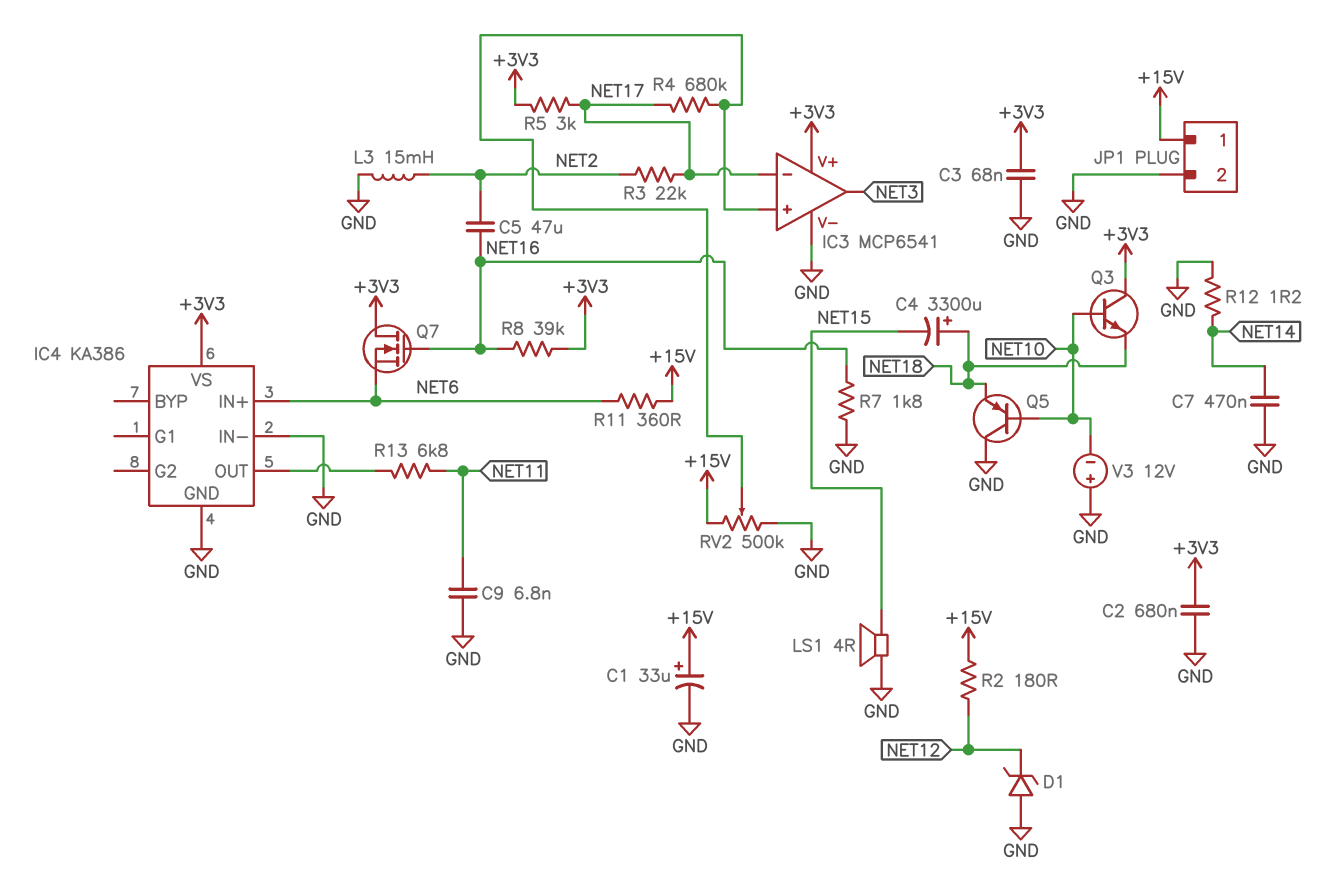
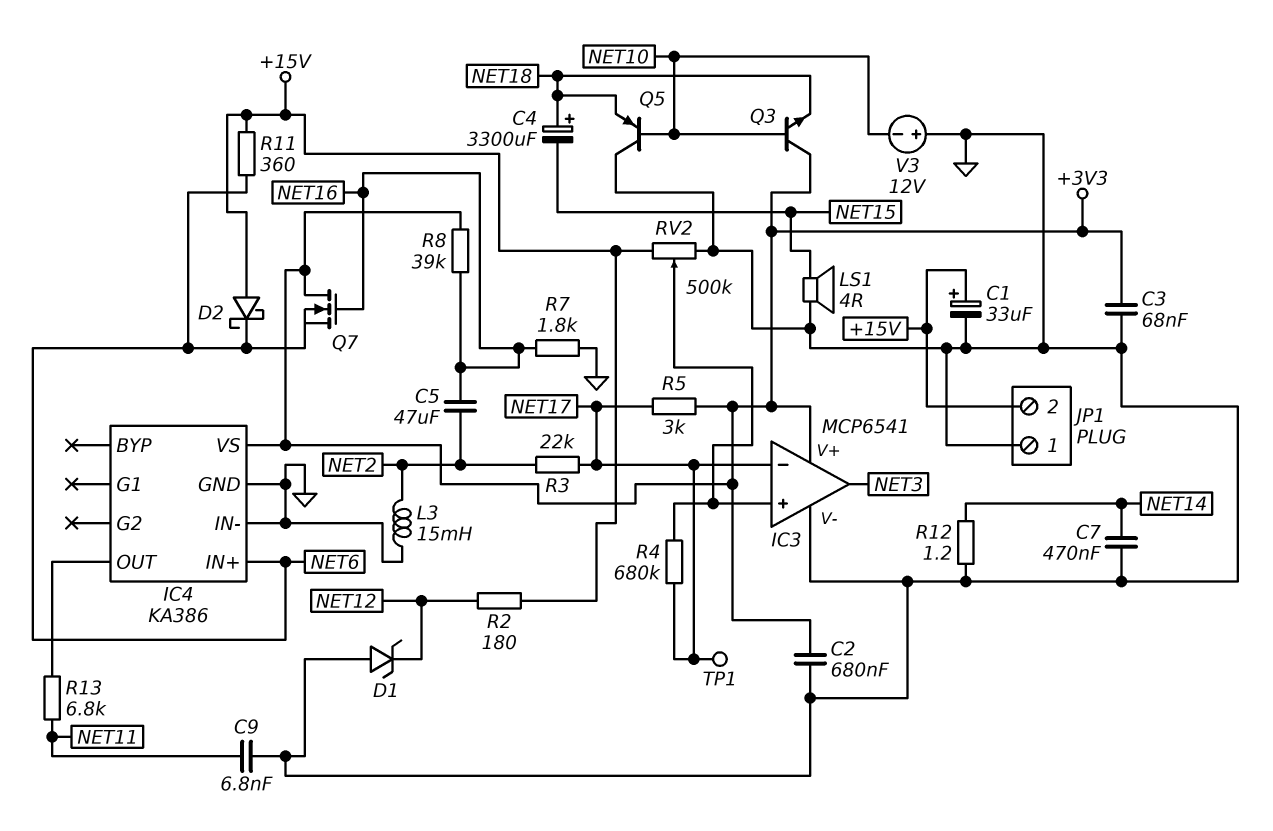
D2: none -> schottky (A +15V, K NET6)
JP1 pin 1: +15V -> GND
JP1 pin 2: GND -> +15V
TP1: none -> test point (NET17)

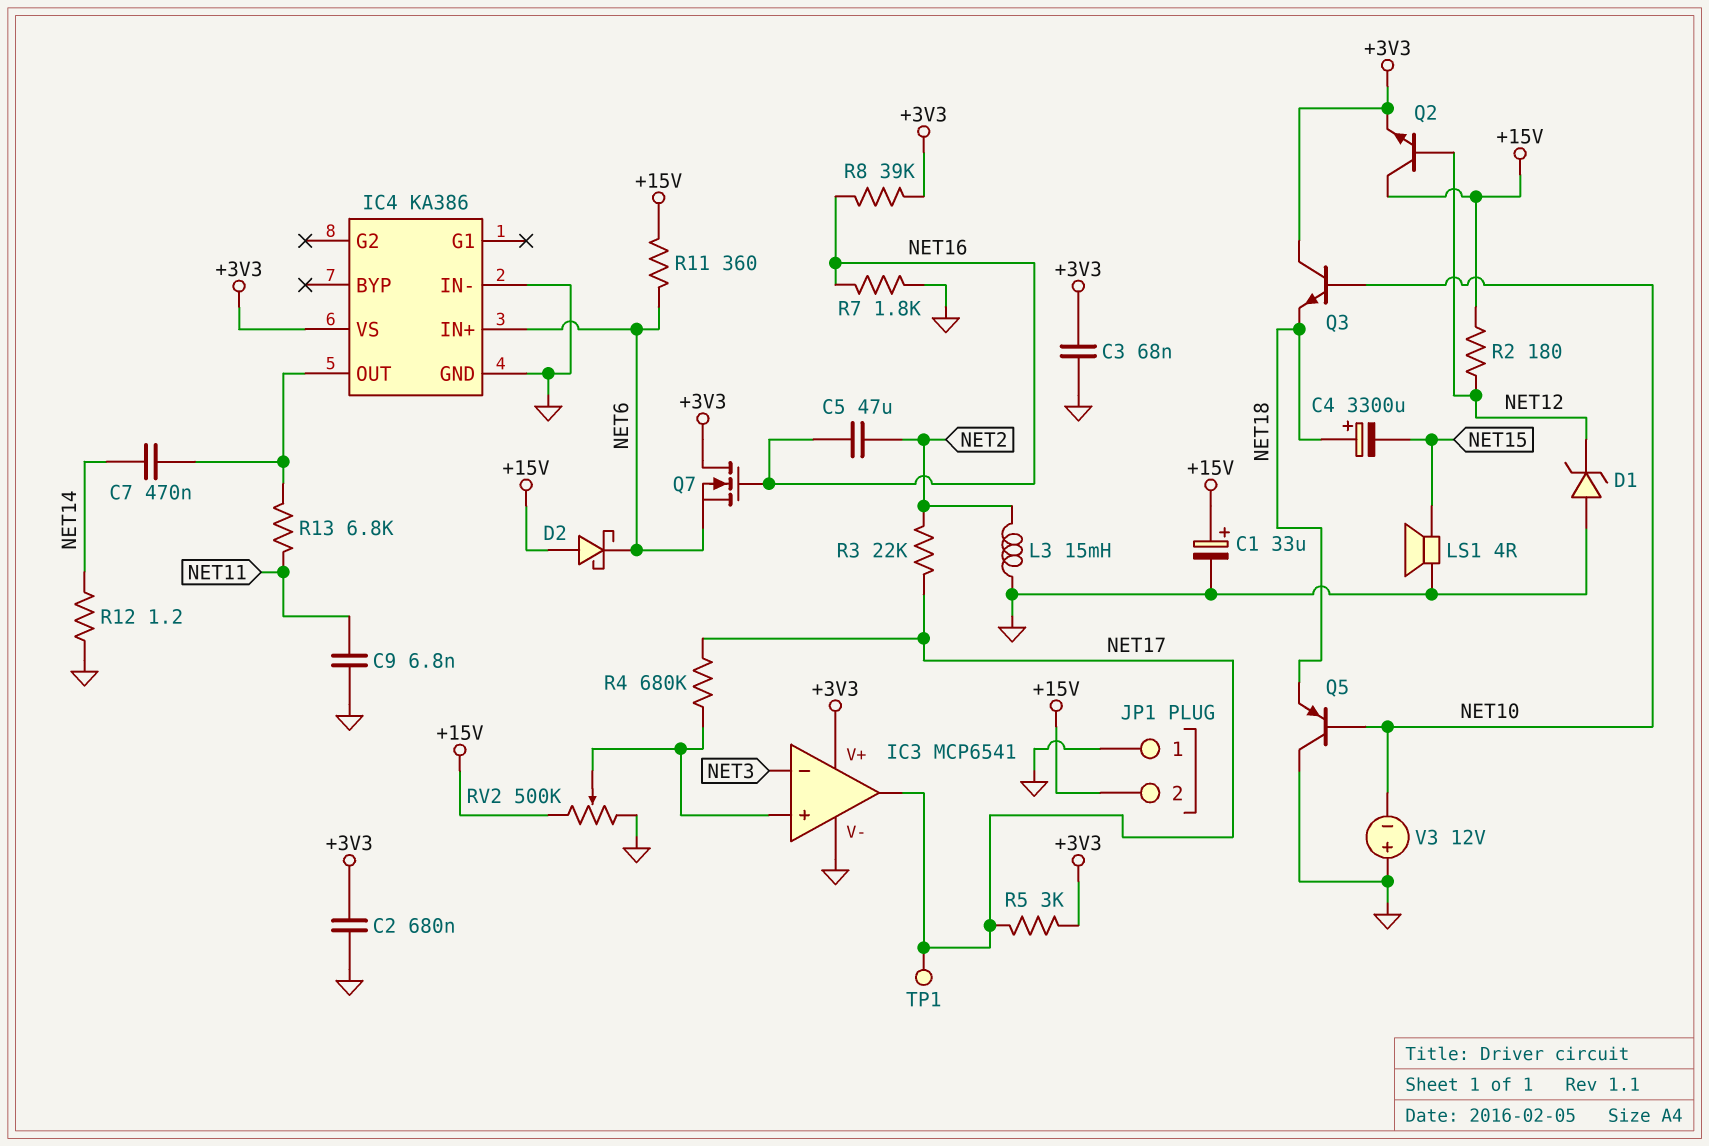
C7: 470nF (GND, NET14) -> 470nF (IC4/OUT, NET14)
IC3 pin in-: NET17 -> NET3
IC3 pin out: NET3 -> NET17
Q2: none -> NPN (B NET12, C +15V, E +3V3)

